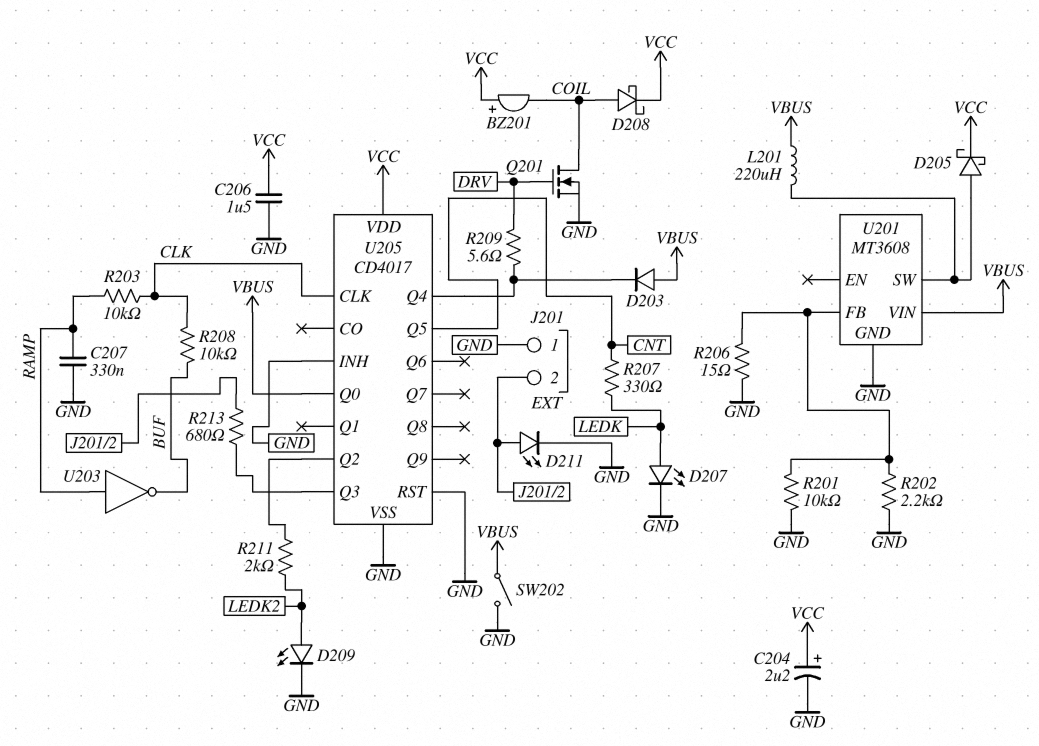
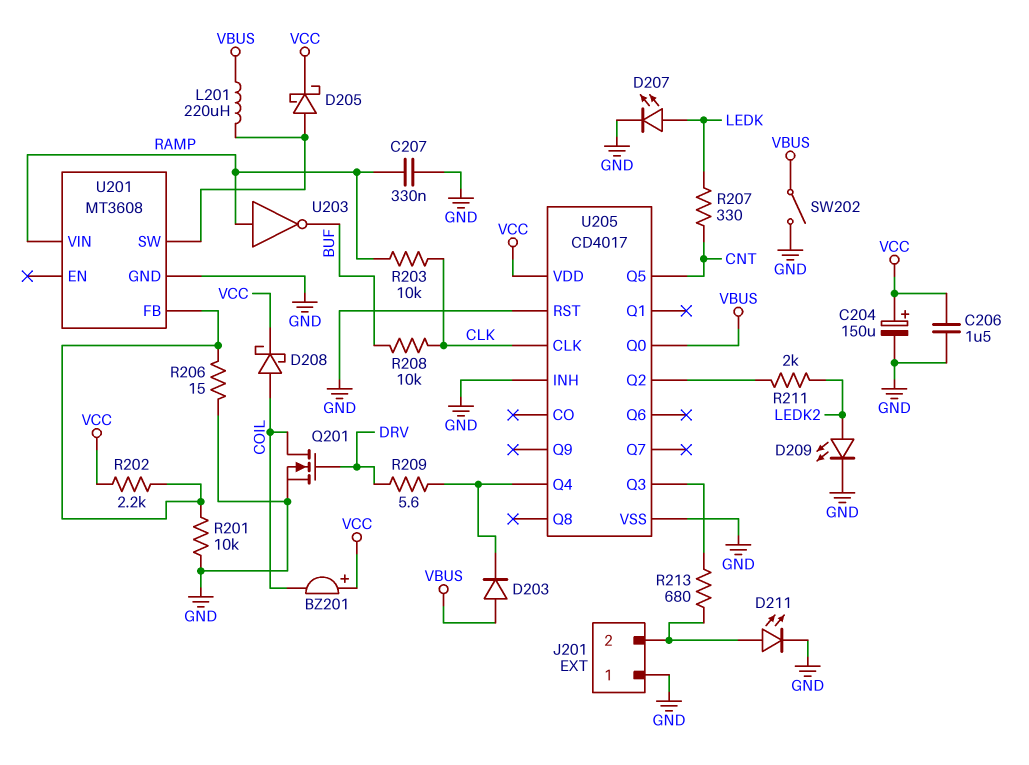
C204: 2.2uF (plus VCC, minus GND) -> 150uF (plus VCC, minus GND)
R202: 2.2k (GND, U201/FB) -> 2.2k (U201/FB, VCC)
U201 pin VIN: VBUS -> RAMP

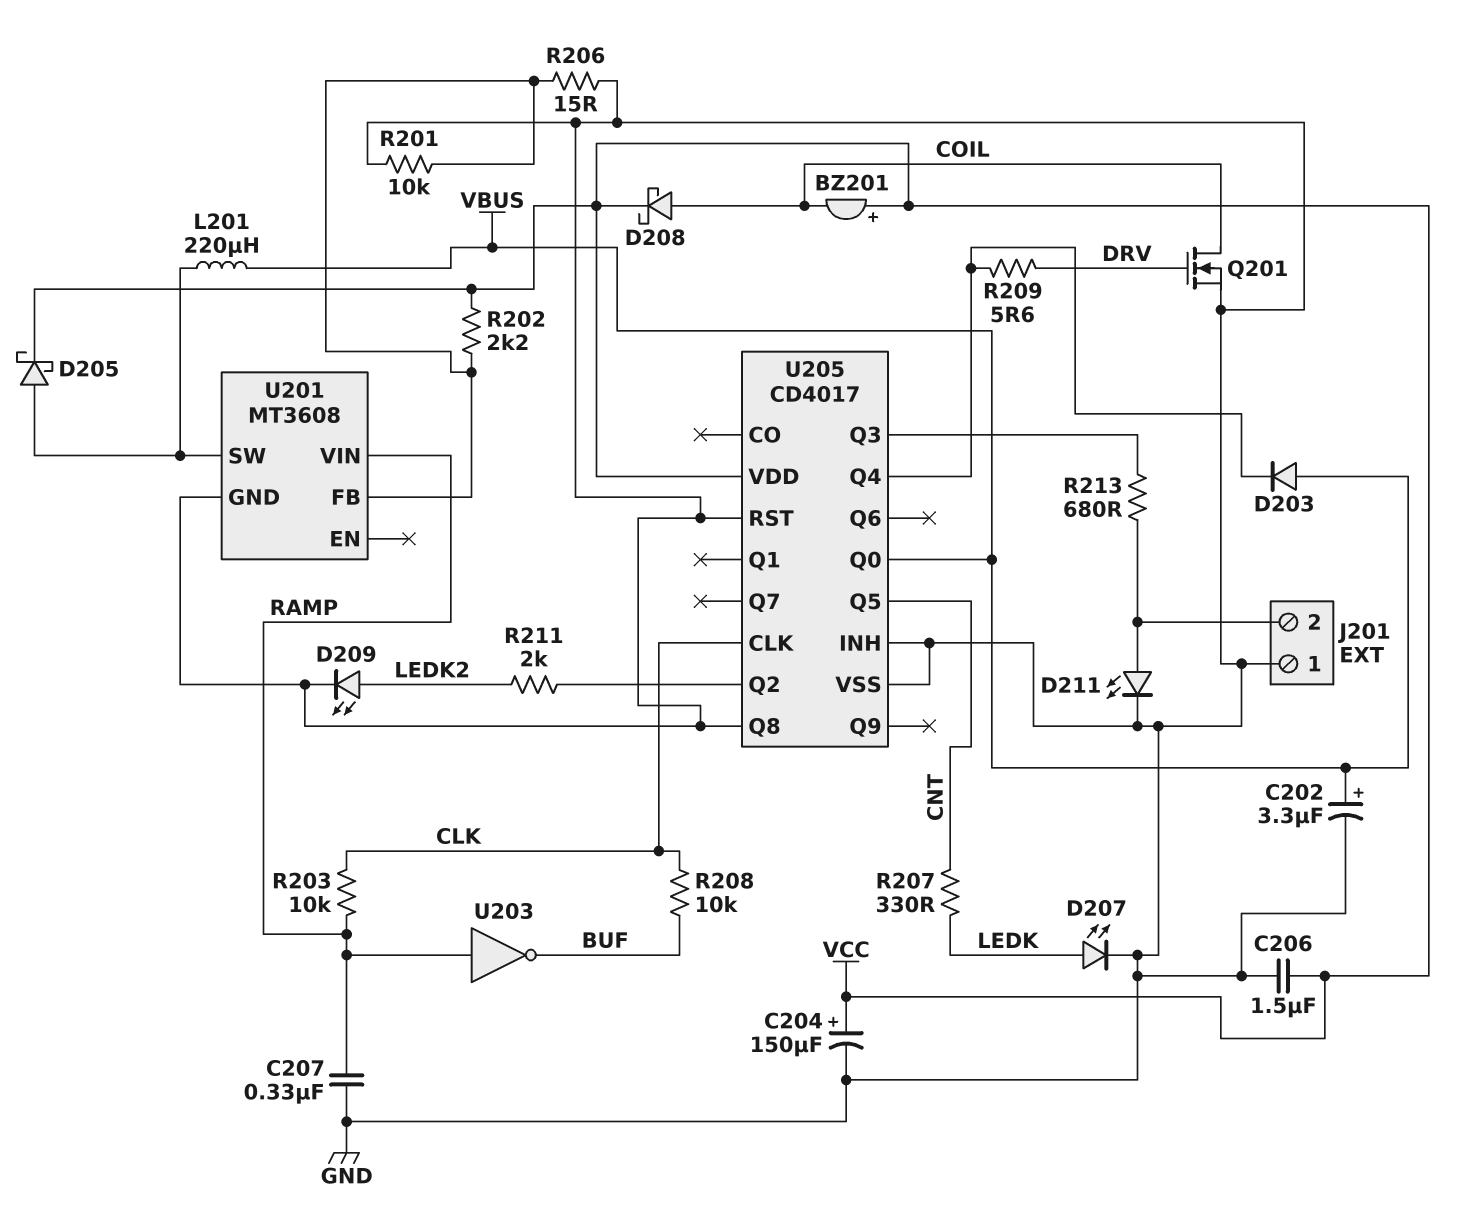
C202: none -> 3.3uF (plus VBUS, minus GND)
SW202: switch (GND, VBUS) -> none
U205 pin Q8: none -> GND

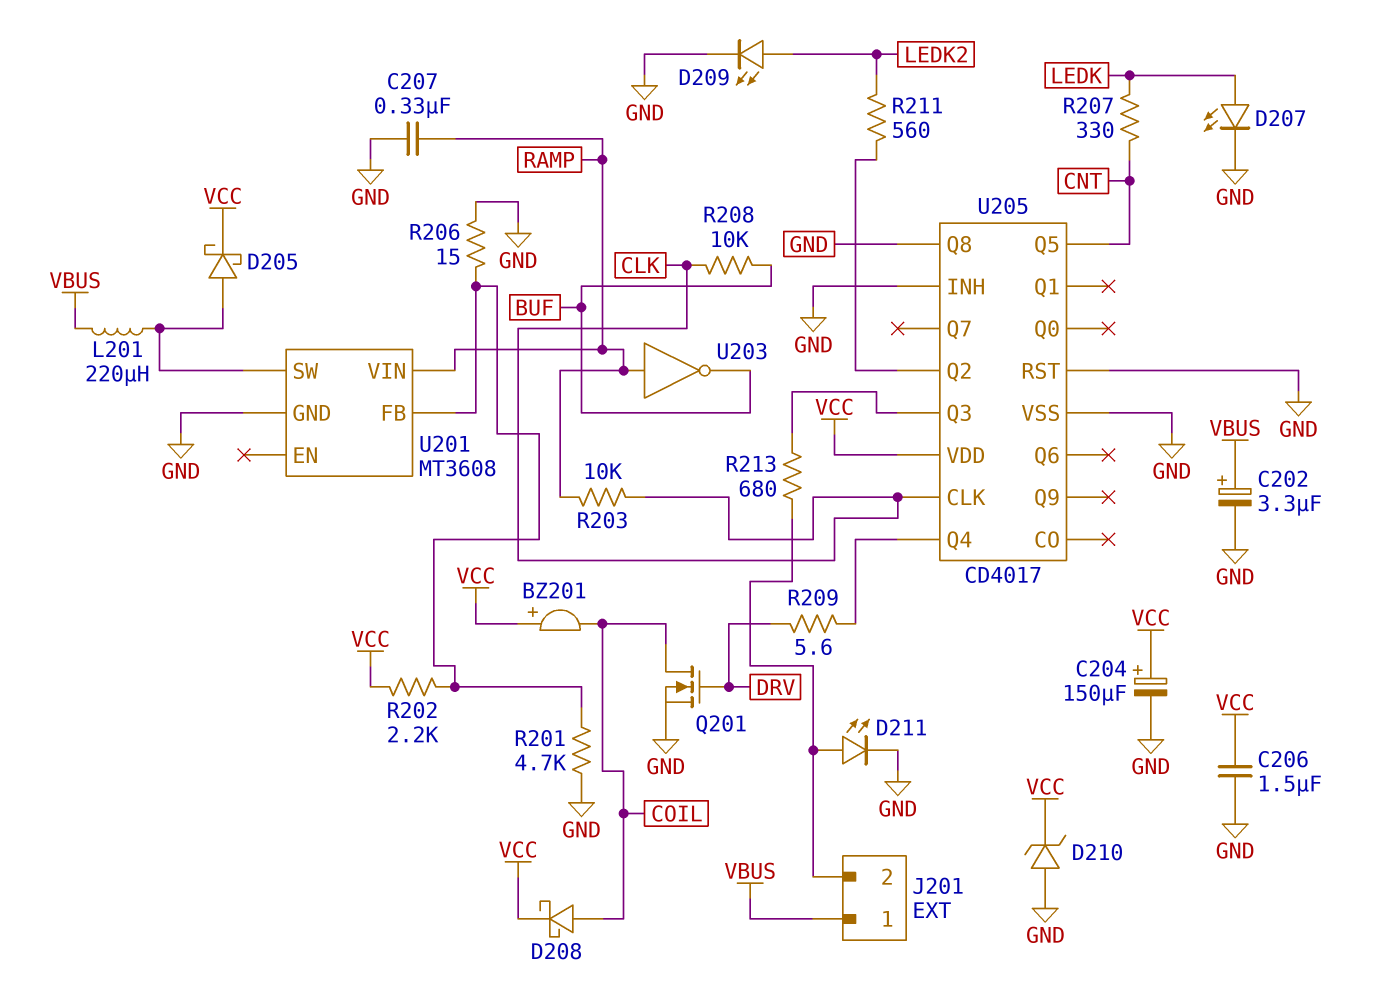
D203: diode (A VBUS, K U205/Q4) -> none
D210: none -> zener (A GND, K VCC)
J201 pin 1: GND -> VBUS
R201: 10k (GND, U201/FB) -> 4.7k (GND, U201/FB)
R211: 2k (LEDK2, U205/Q2) -> 560 (LEDK2, U205/Q2)
U205 pin Q0: VBUS -> none

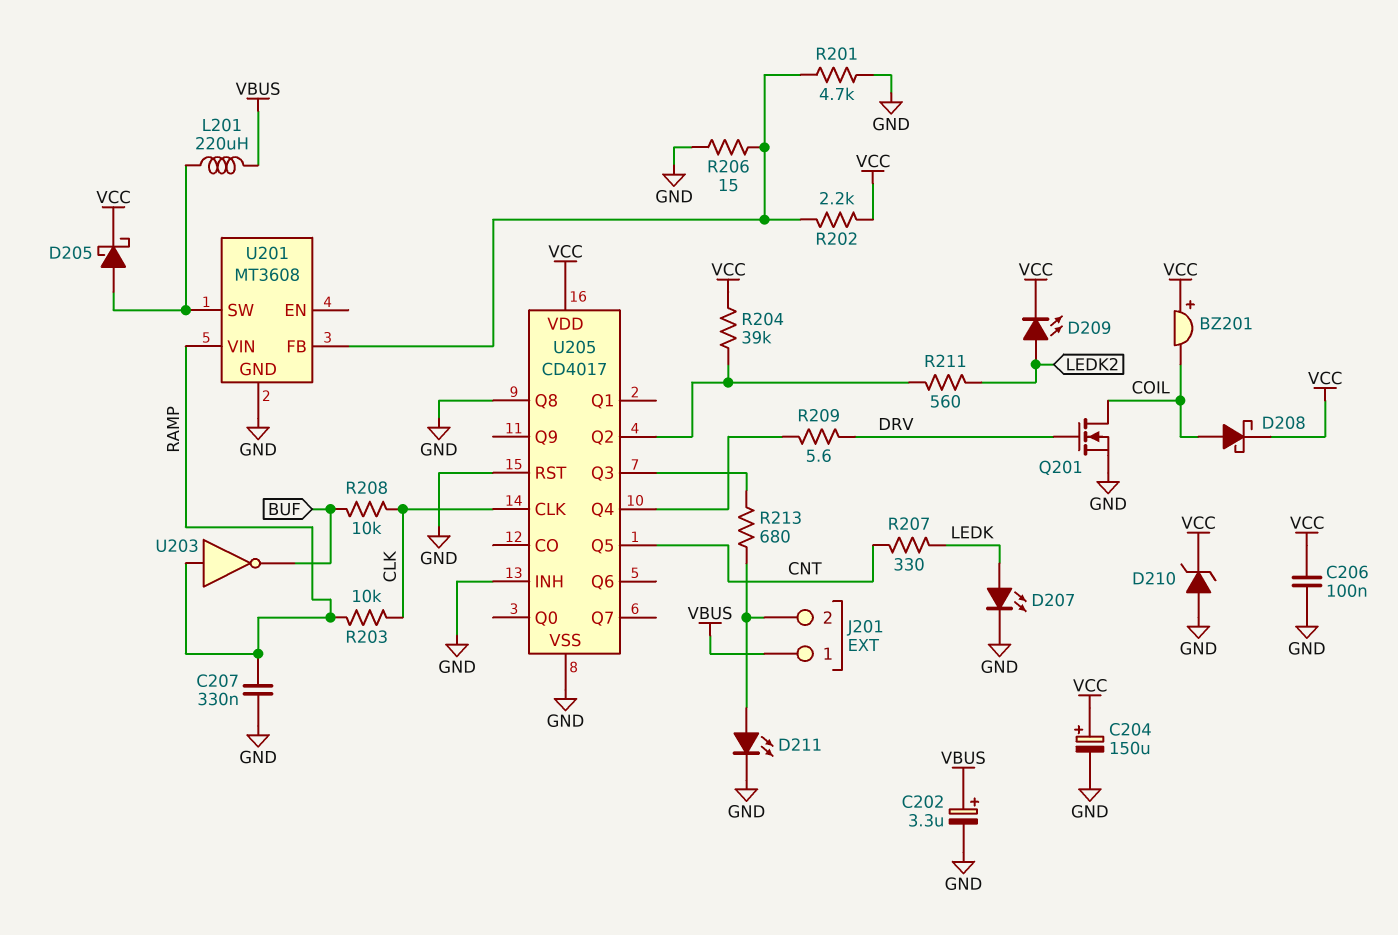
C206: 1.5uF (GND, VCC) -> 100nF (GND, VCC)
D209: LED (A LEDK2, K GND) -> LED (A LEDK2, K VCC)
R204: none -> 39k (U205/Q2, VCC)

